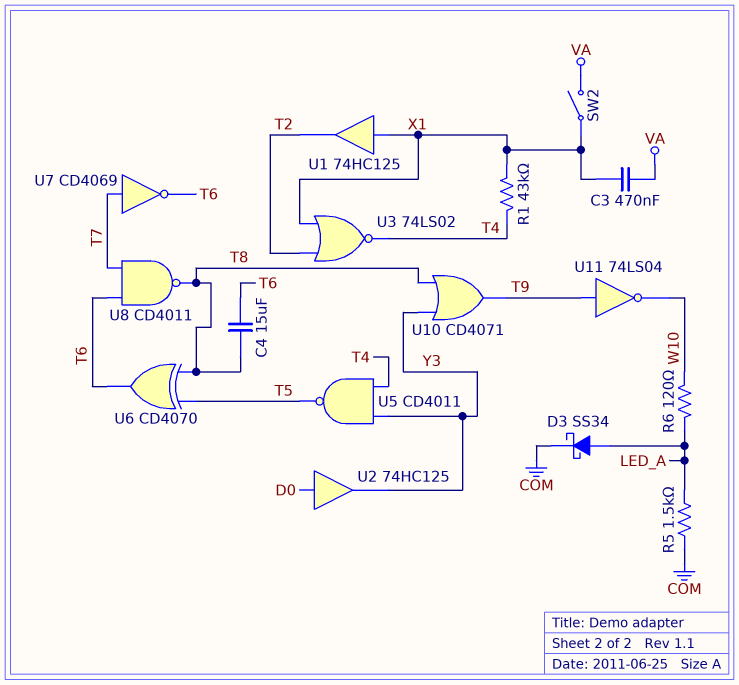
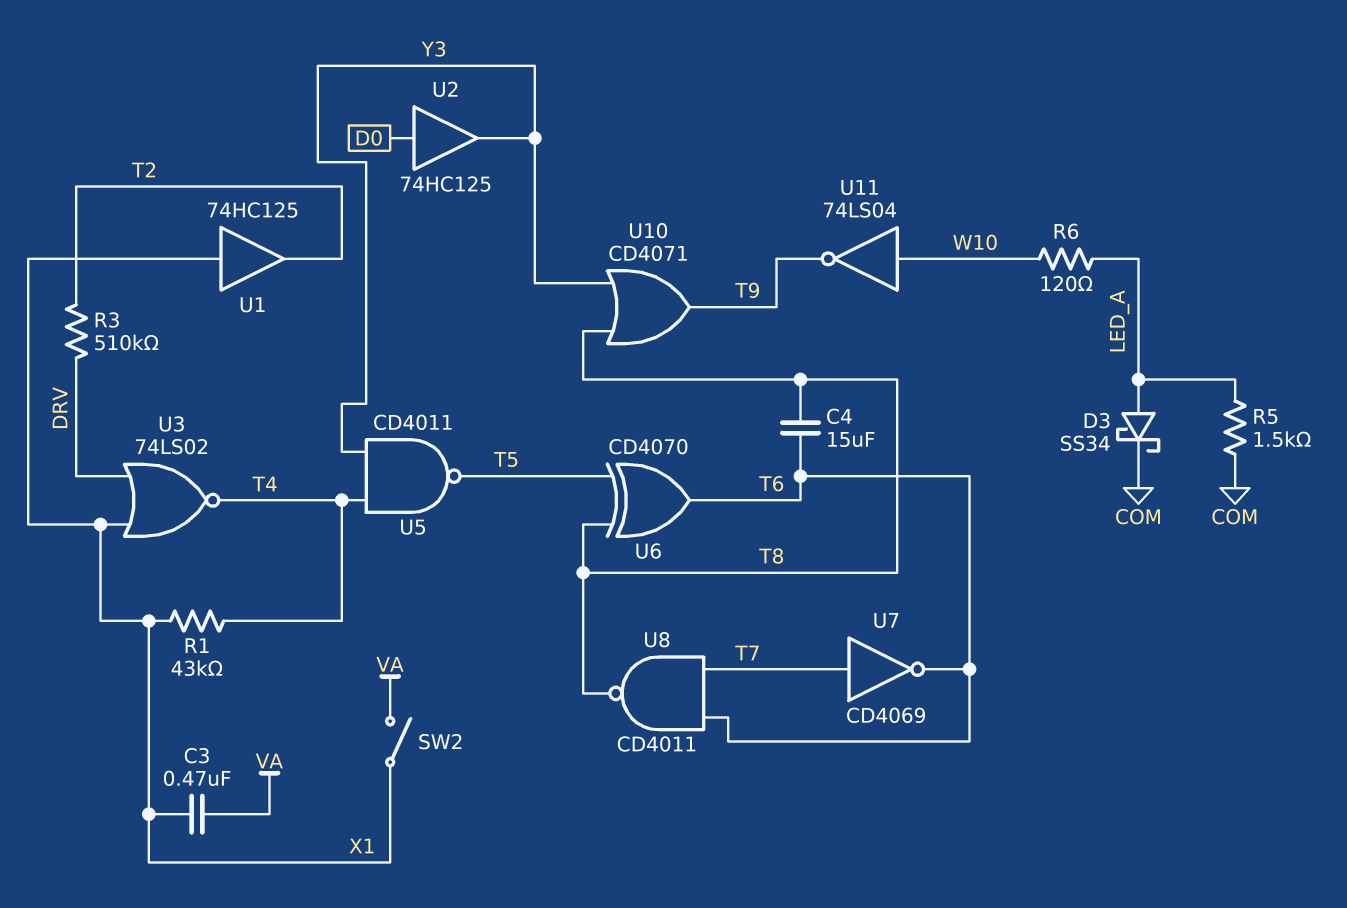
R3: none -> 510k (DRV, T2)
U3: NOR 74LS02 (in T2, in X1, out T4) -> NOR 74LS02 (in DRV, in X1, out T4)
U11: NOT 74LS04 (in T9, out W10) -> NOT 74LS04 (in W10, out T9)

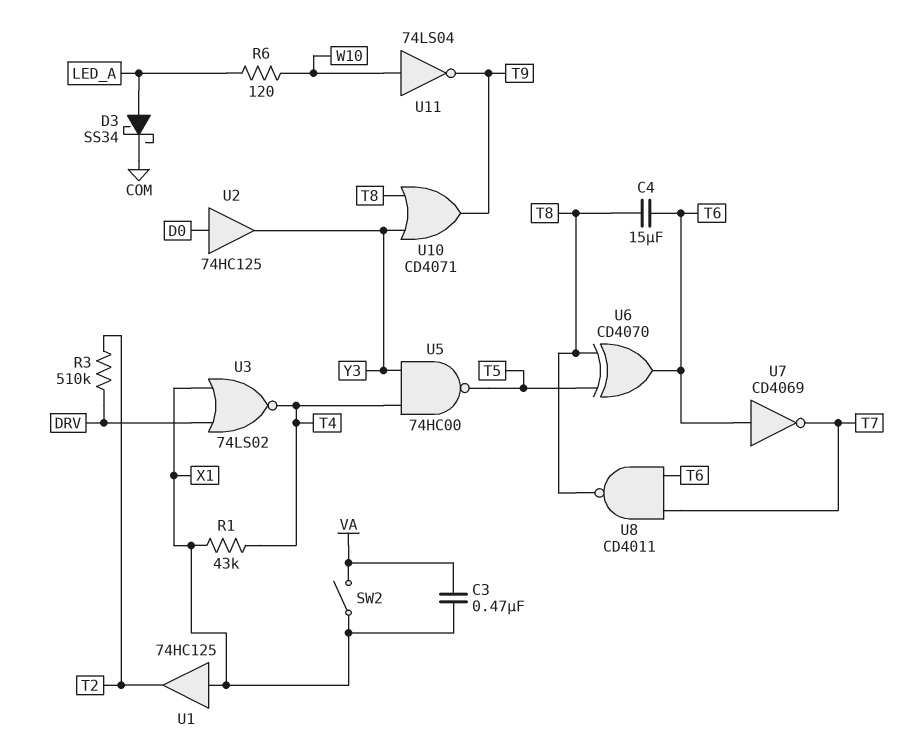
R5: 1.5k (COM, LED_A) -> none
U5: NAND CD4011 (in T4, in Y3, out T5) -> NAND 74HC00 (in T4, in Y3, out T5)
U7: NOT CD4069 (in T7, out T6) -> NOT CD4069 (in T6, out T7)

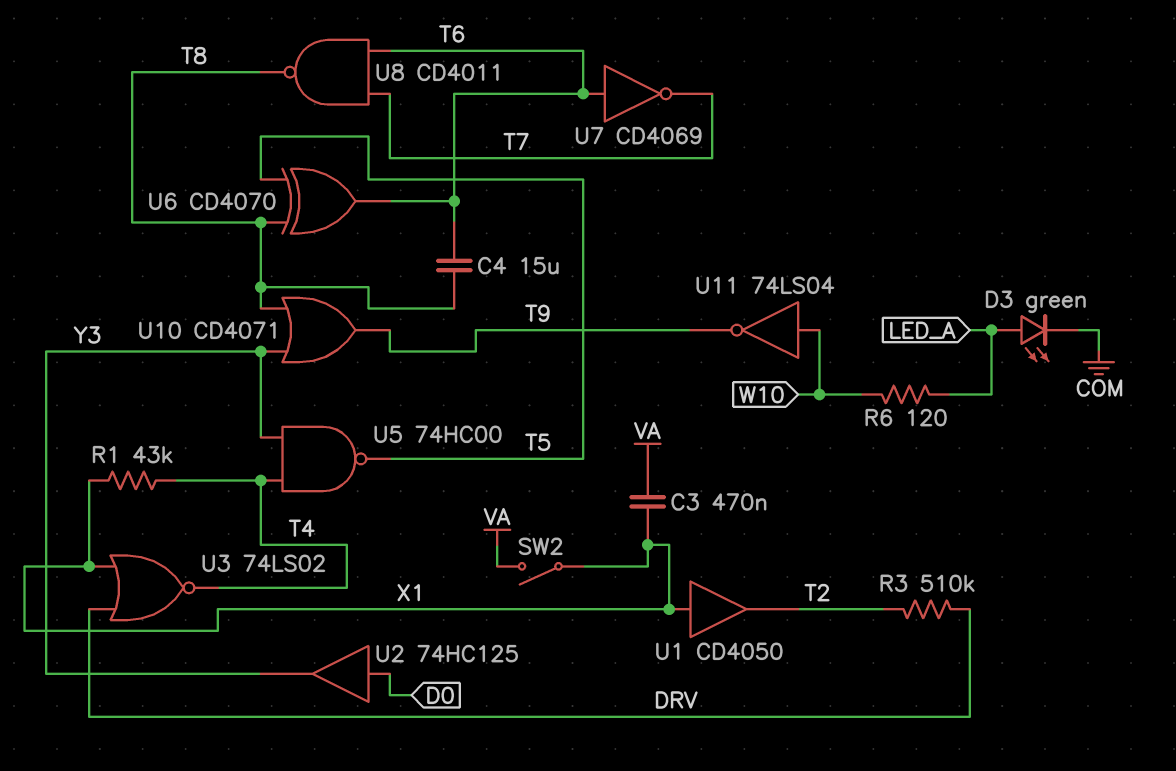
D3: schottky SS34 (A LED_A, K COM) -> LED green (A LED_A, K COM)
U1: buffer 74HC125 (in X1, out T2) -> buffer CD4050 (in X1, out T2)

